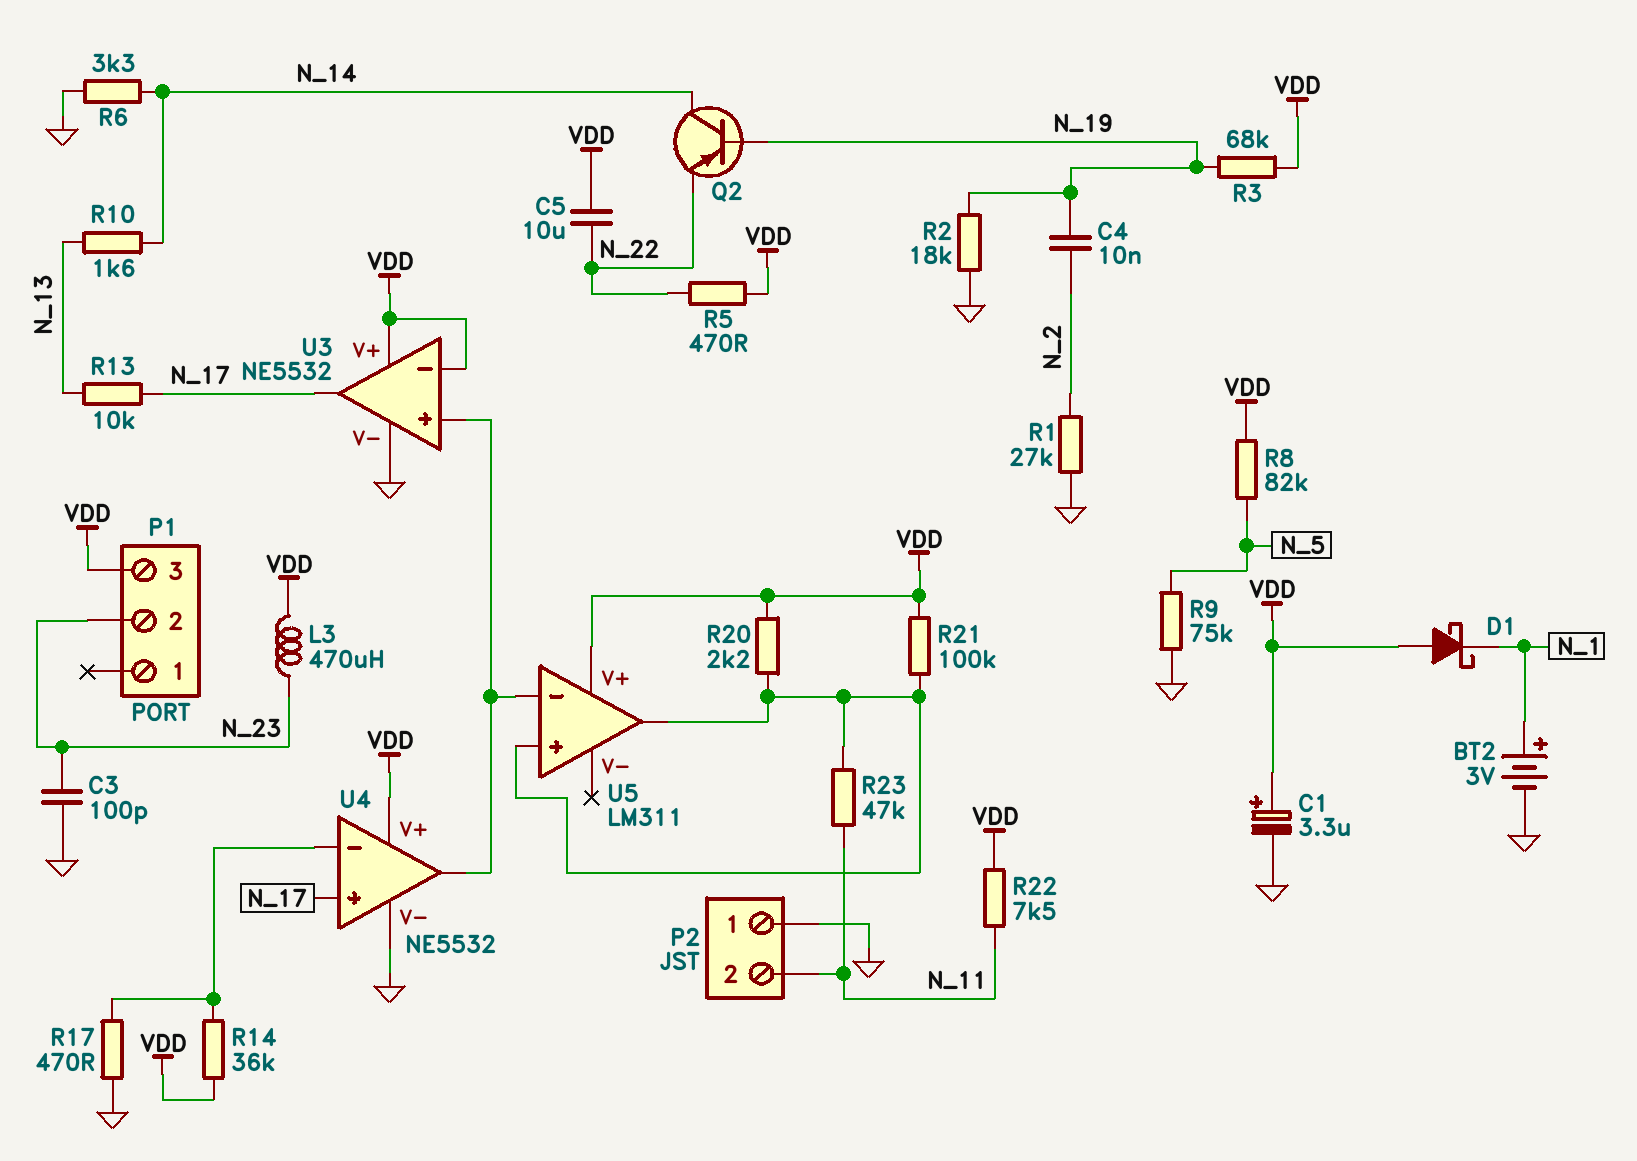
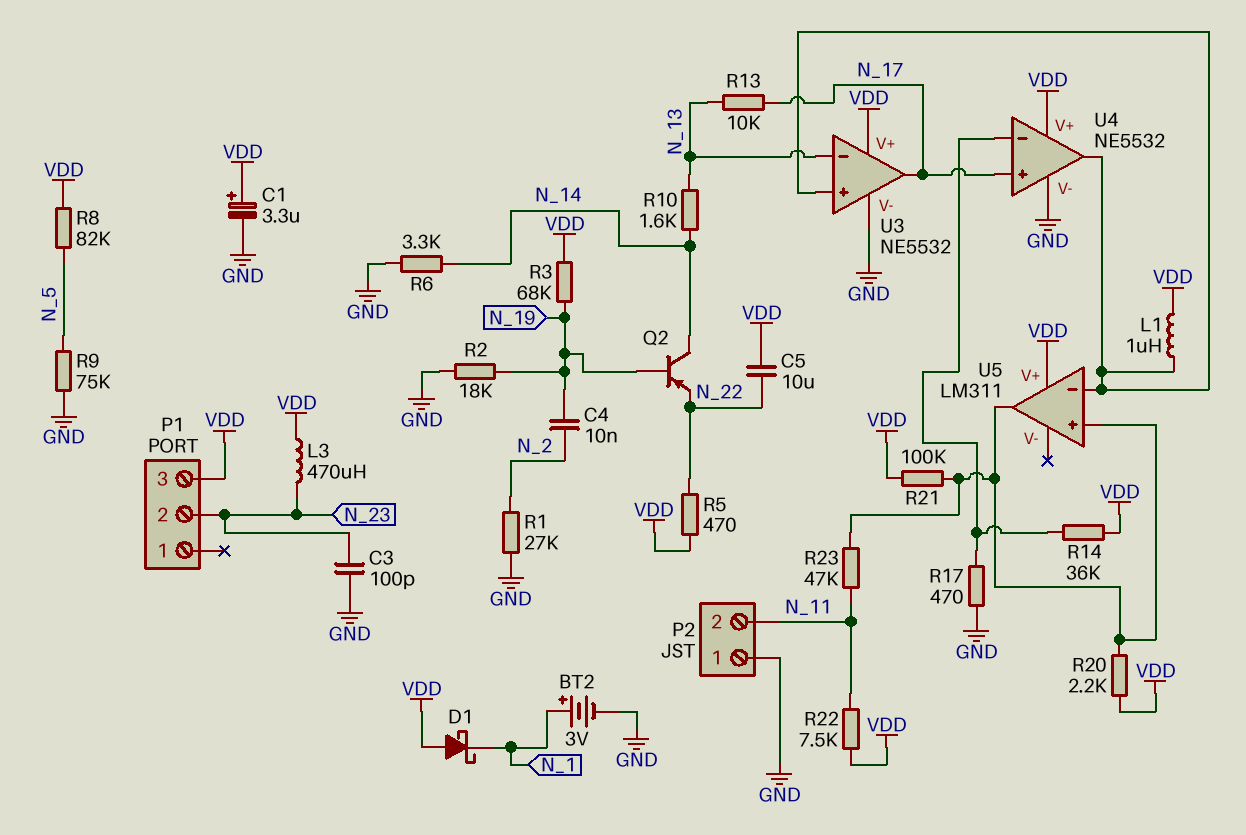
L1: none -> 1uH (U3/in+, VDD)
U3 pin in-: VDD -> N_13

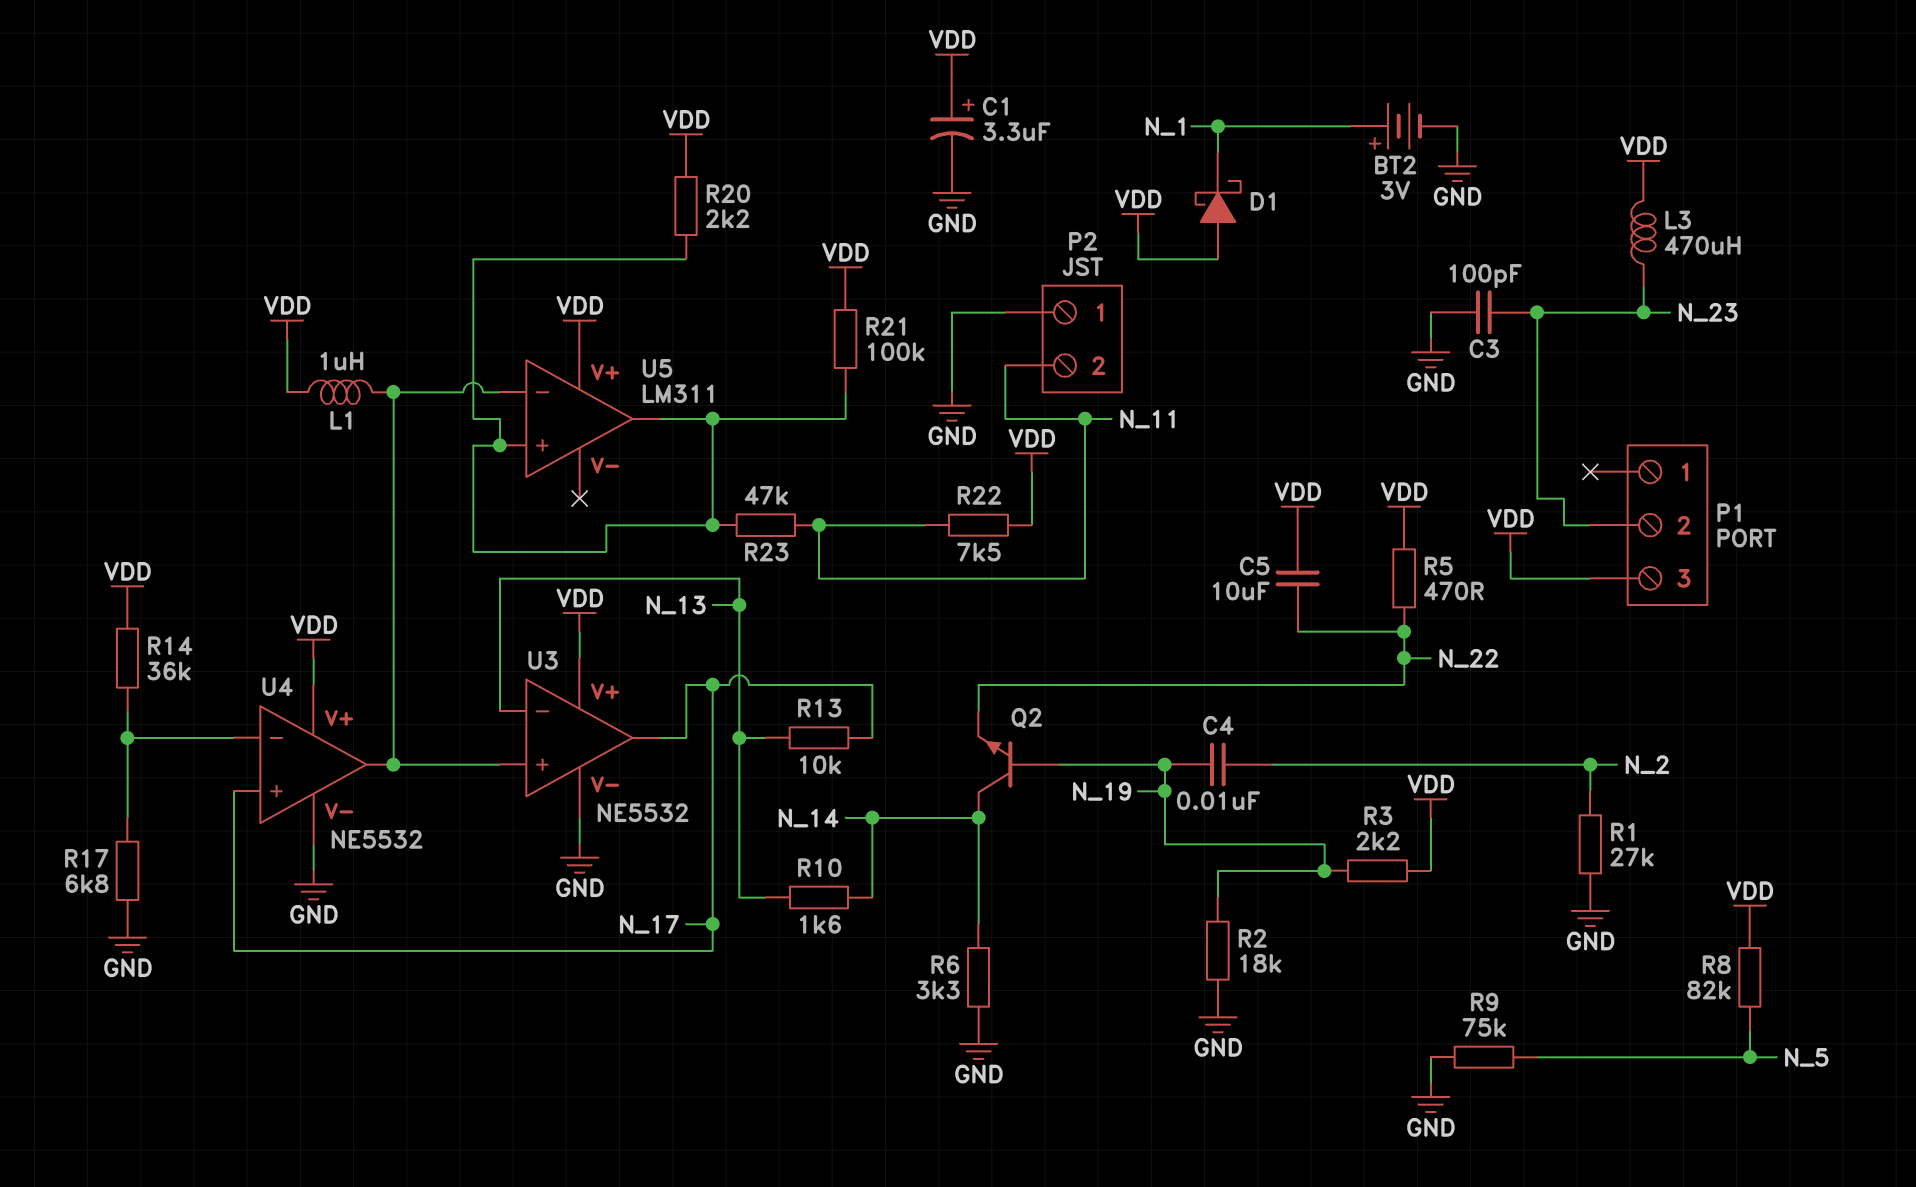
Q2: PNP (B N_19, C N_14, E N_22) -> NPN (B N_19, C N_14, E N_22)
R3: 68k (N_19, VDD) -> 2.2k (N_19, VDD)
R17: 470 (GND, U4/in-) -> 6.8k (GND, U4/in-)

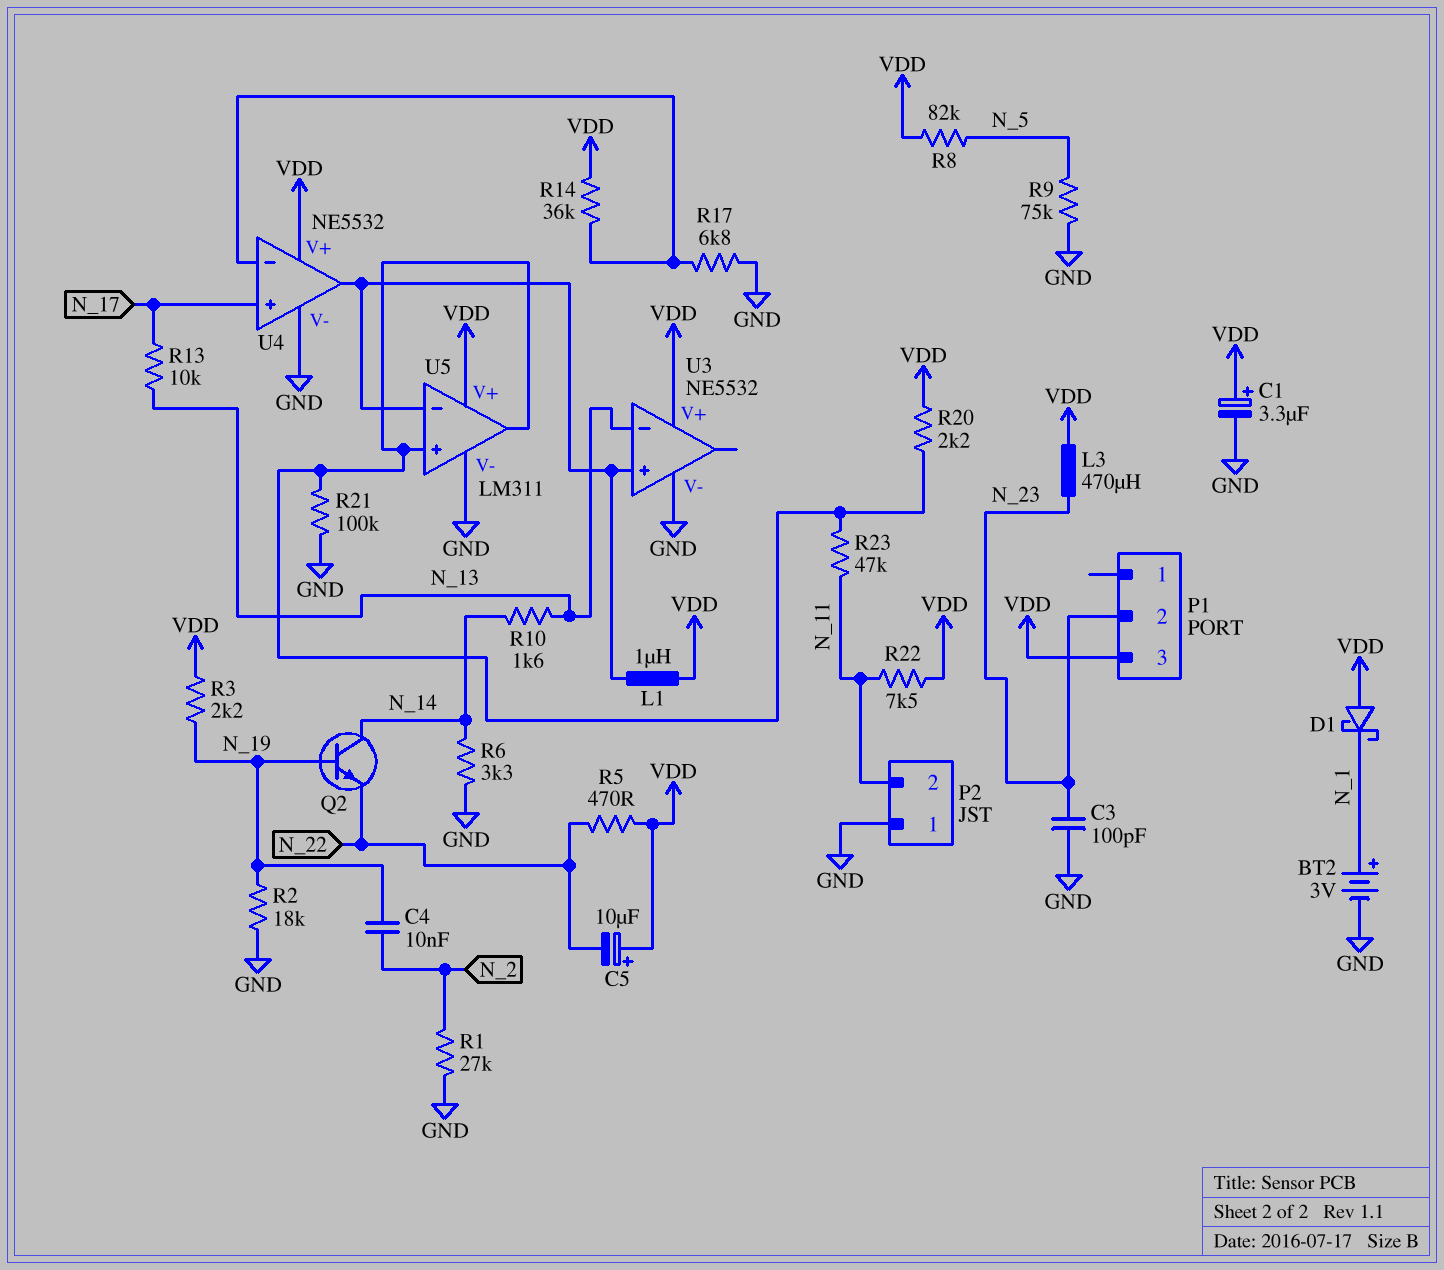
C5: 10uF (N_22, VDD) -> 10uF (plus VDD, minus N_22)
R21: 100k (U5/in+, VDD) -> 100k (GND, U5/in+)
U3 pin out: N_17 -> none
U5 pin V-: none -> GND

